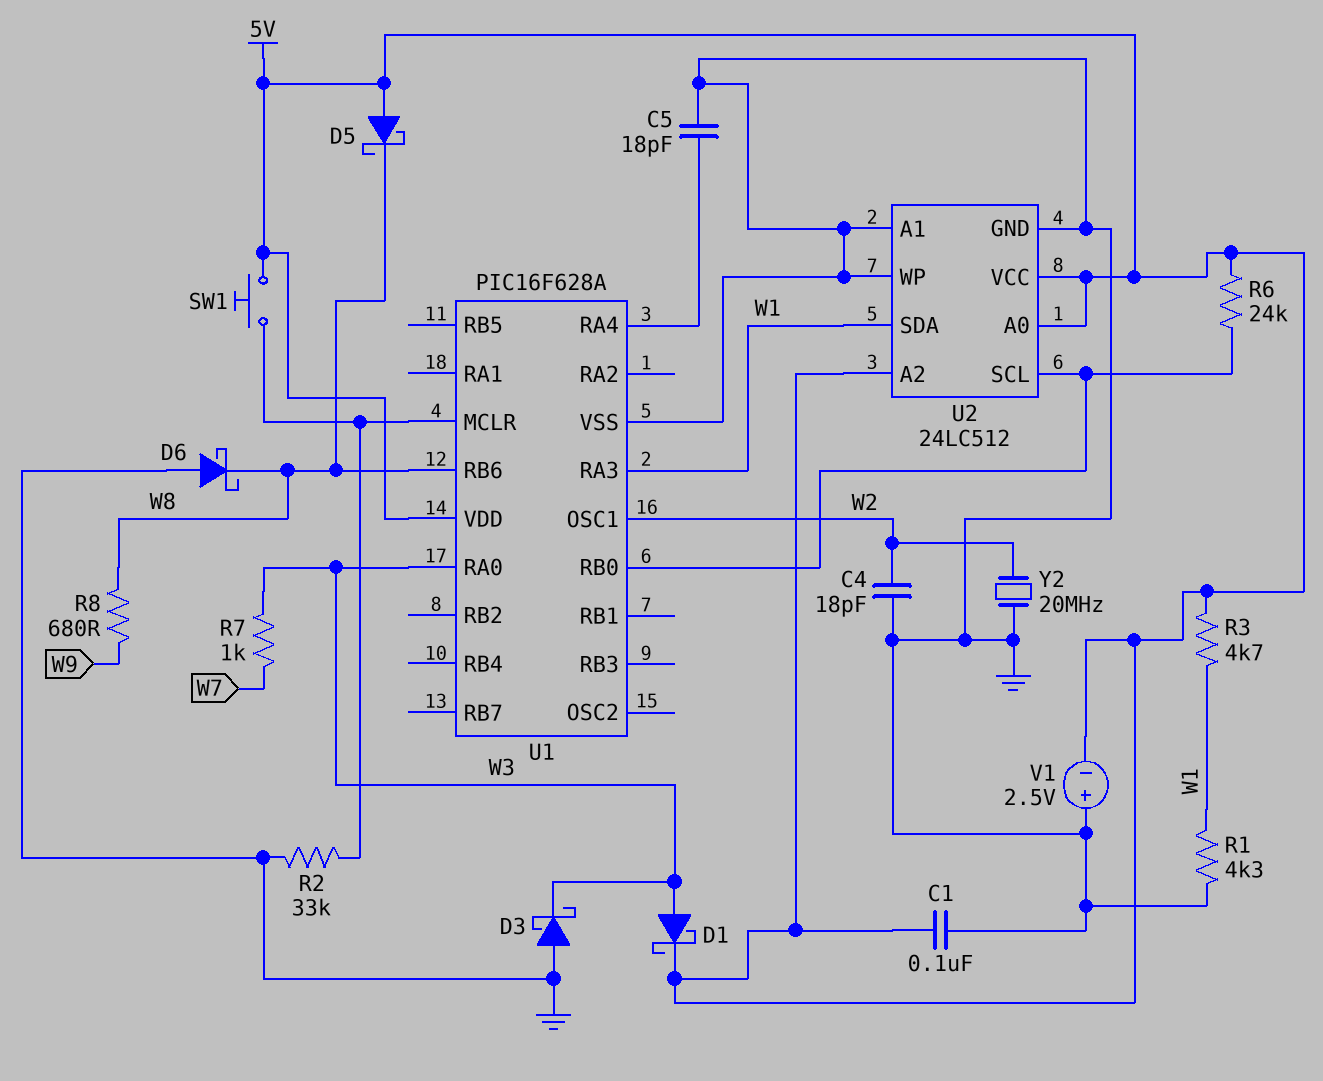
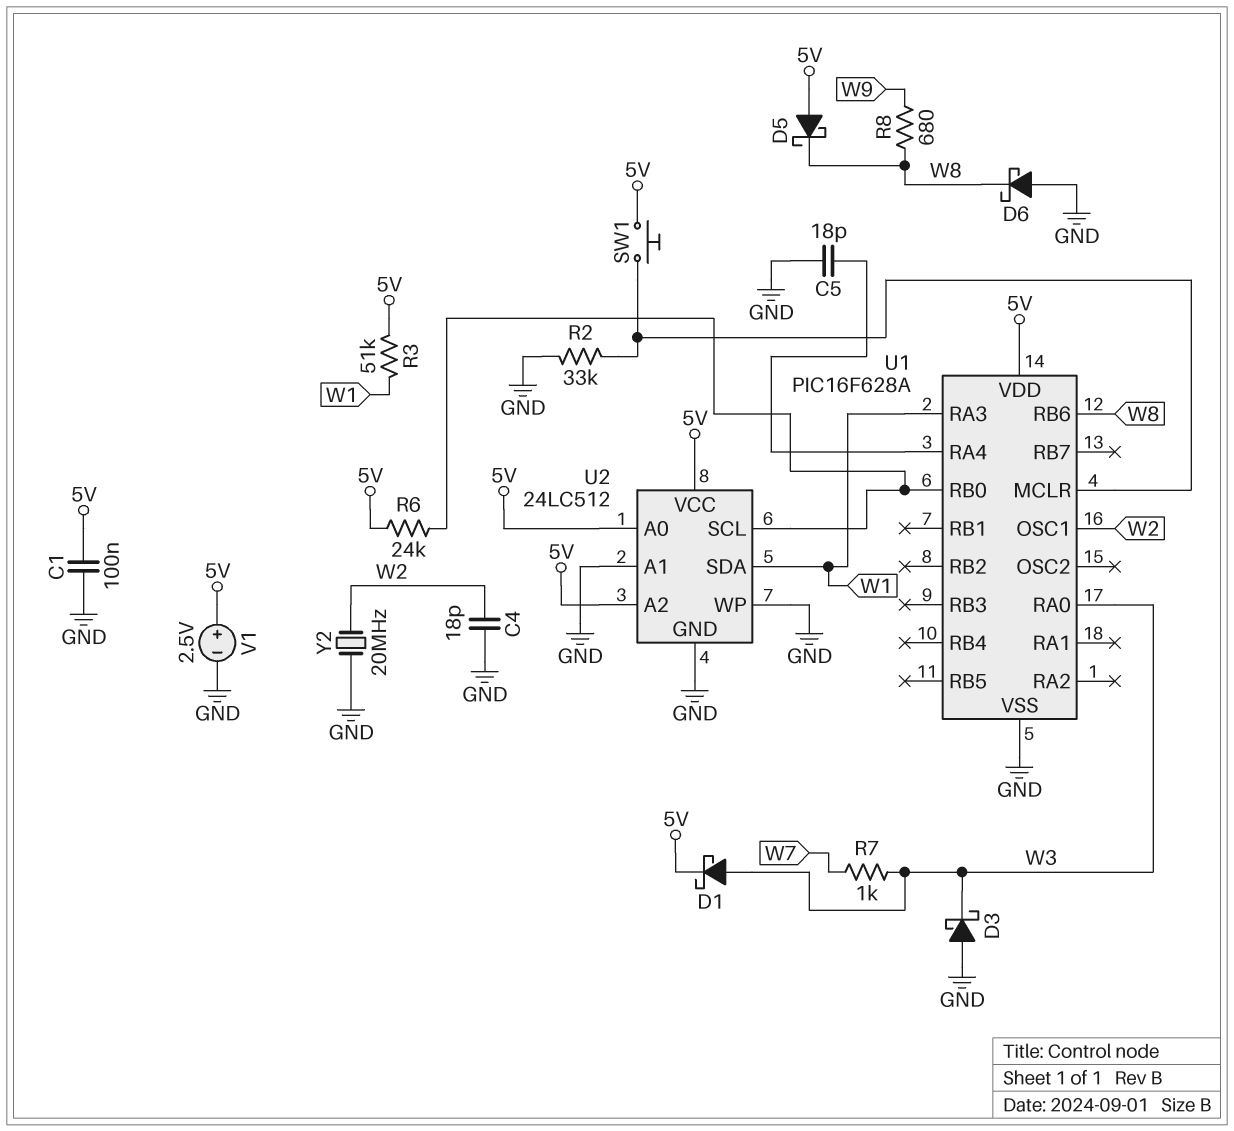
R1: 4.3k (GND, W1) -> none
R3: 4.7k (5V, W1) -> 51k (5V, W1)
V1: 2.5V (plus GND, minus 5V) -> 2.5V (plus 5V, minus GND)

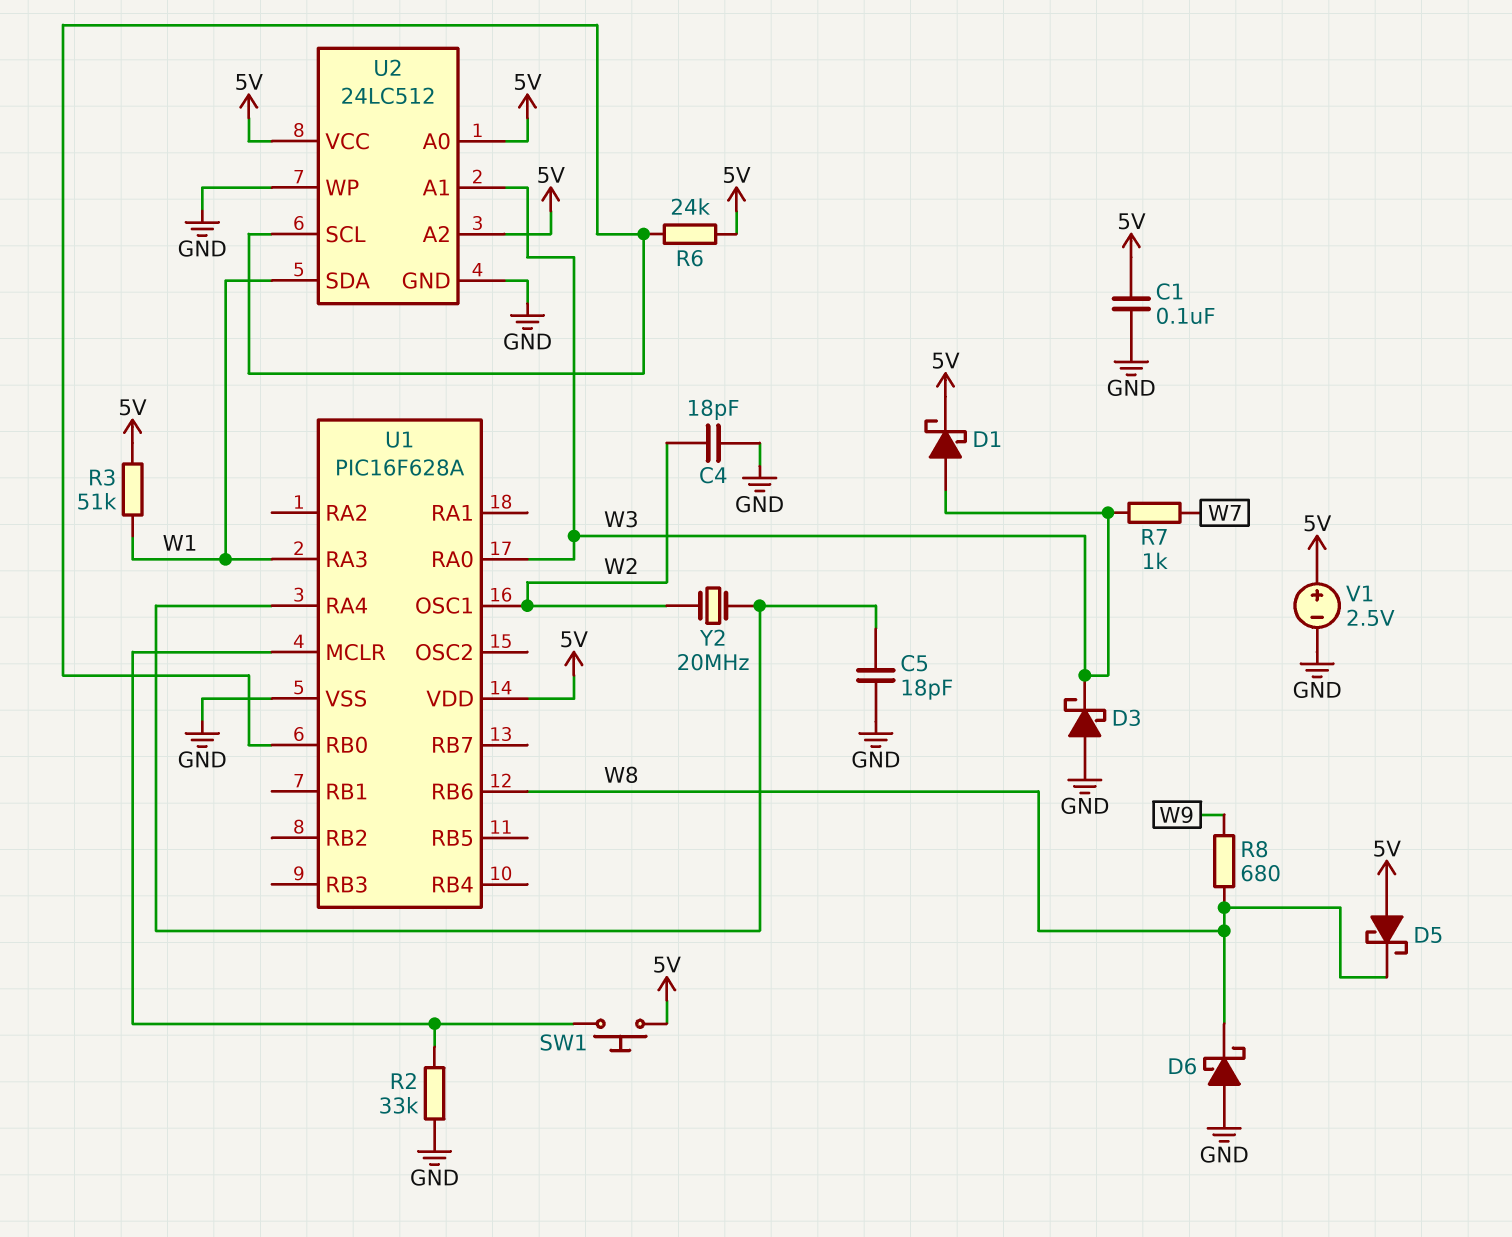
U2 pin A1: GND -> W3
Y2: 20MHz (GND, W2) -> 20MHz (U1/RA4, W2)

